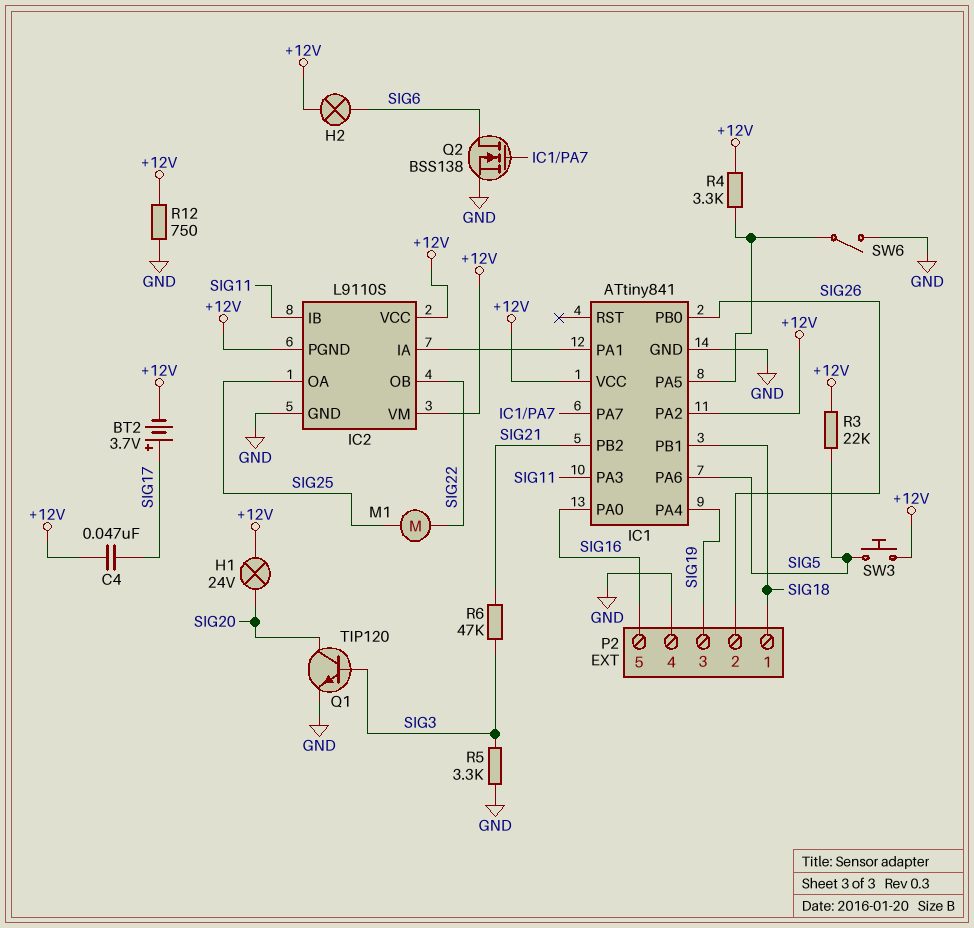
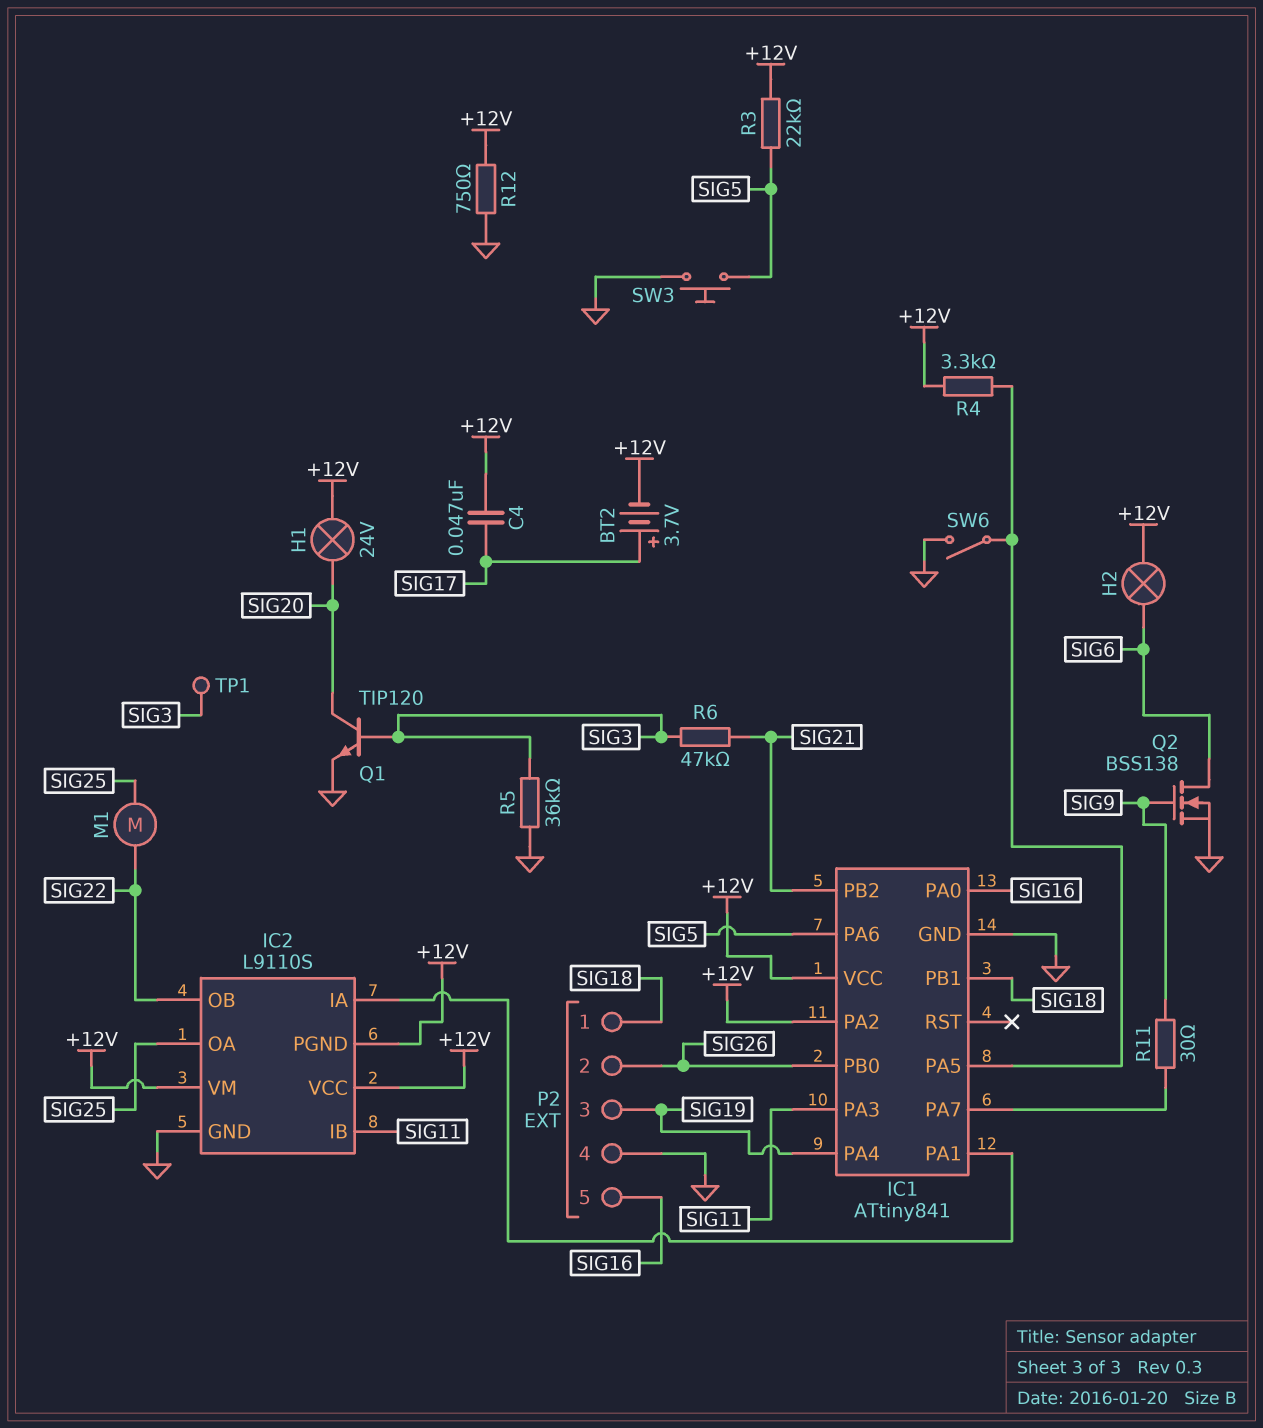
Q2: NMOS BSS138 (G IC1/PA7, D SIG6, S GND) -> NMOS BSS138 (G SIG9, D SIG6, S GND)
R5: 3.3k (GND, SIG3) -> 36k (GND, SIG3)
R11: none -> 30 (IC1/PA7, SIG9)
SW3: button (+12V, SIG5) -> button (GND, SIG5)
TP1: none -> test point (SIG3)

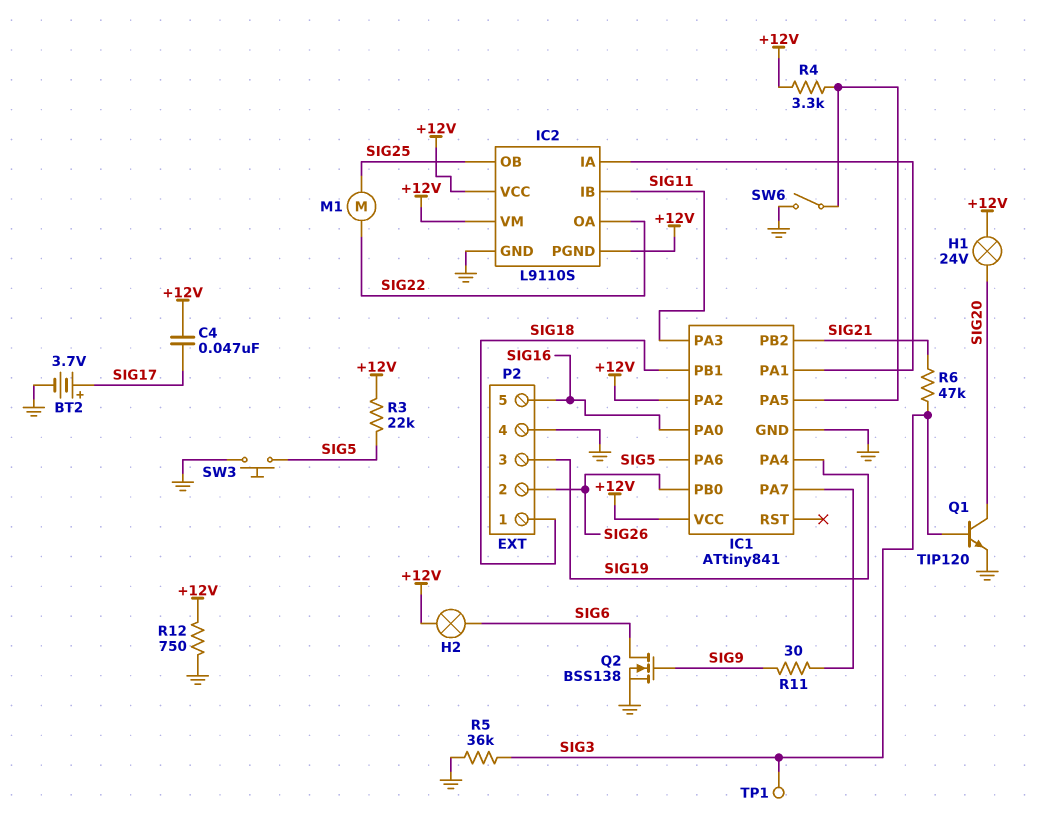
BT2: 3.7V (plus SIG17, minus +12V) -> 3.7V (plus SIG17, minus GND)
IC2 pin OA: SIG25 -> SIG22
IC2 pin OB: SIG22 -> SIG25

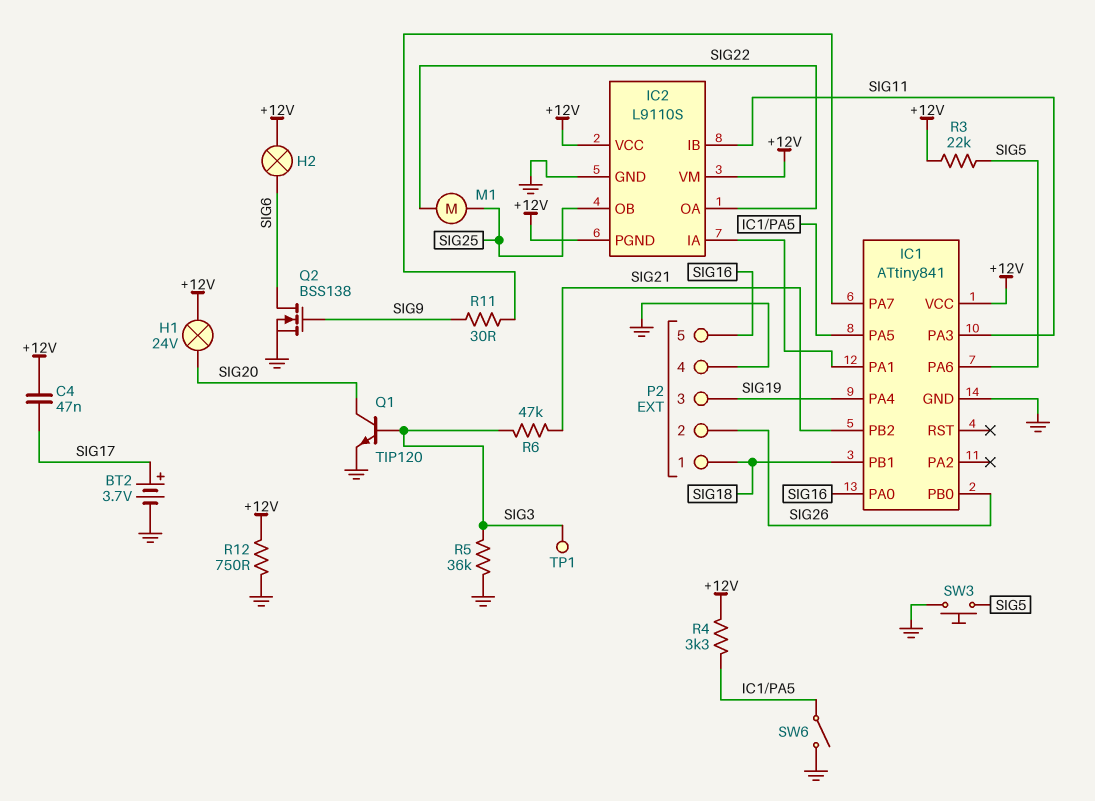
IC1 pin PA2: +12V -> none

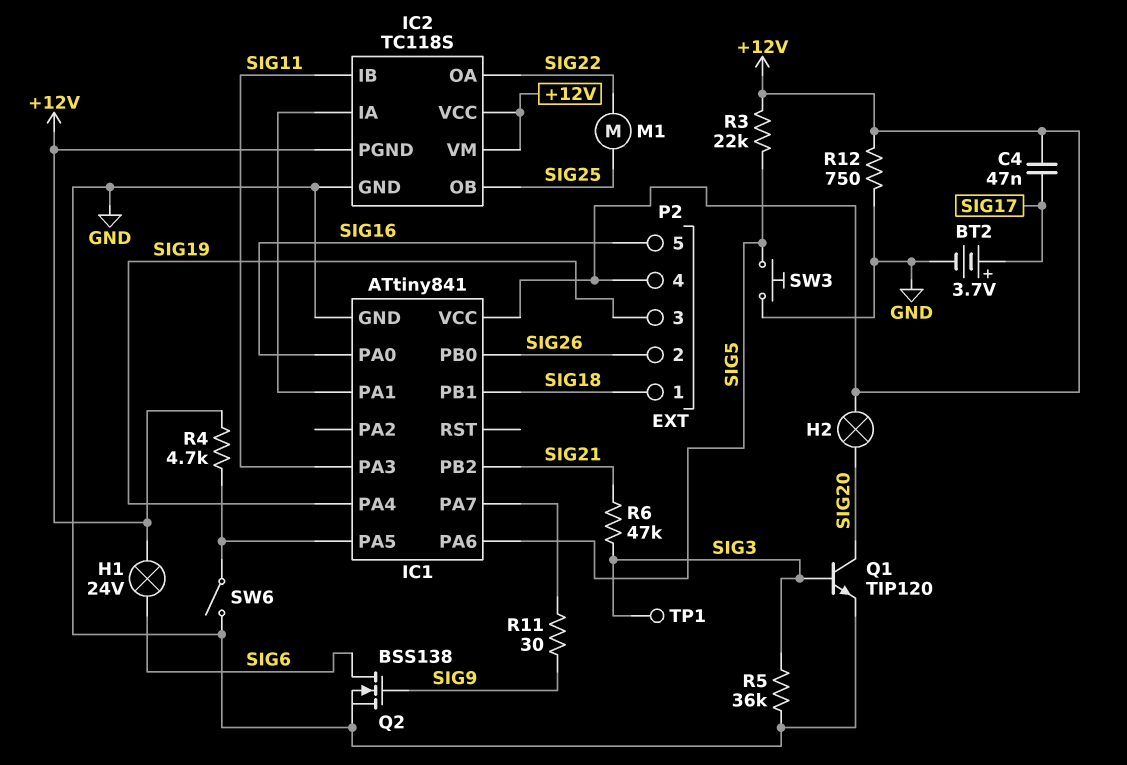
H1: lamp 24V (+12V, SIG20) -> lamp 24V (+12V, SIG6)
H2: lamp (+12V, SIG6) -> lamp (+12V, SIG20)
IC2: L9110S -> TC118S
P2 pin 4: GND -> +12V
R4: 3.3k (+12V, IC1/PA5) -> 4.7k (+12V, IC1/PA5)

